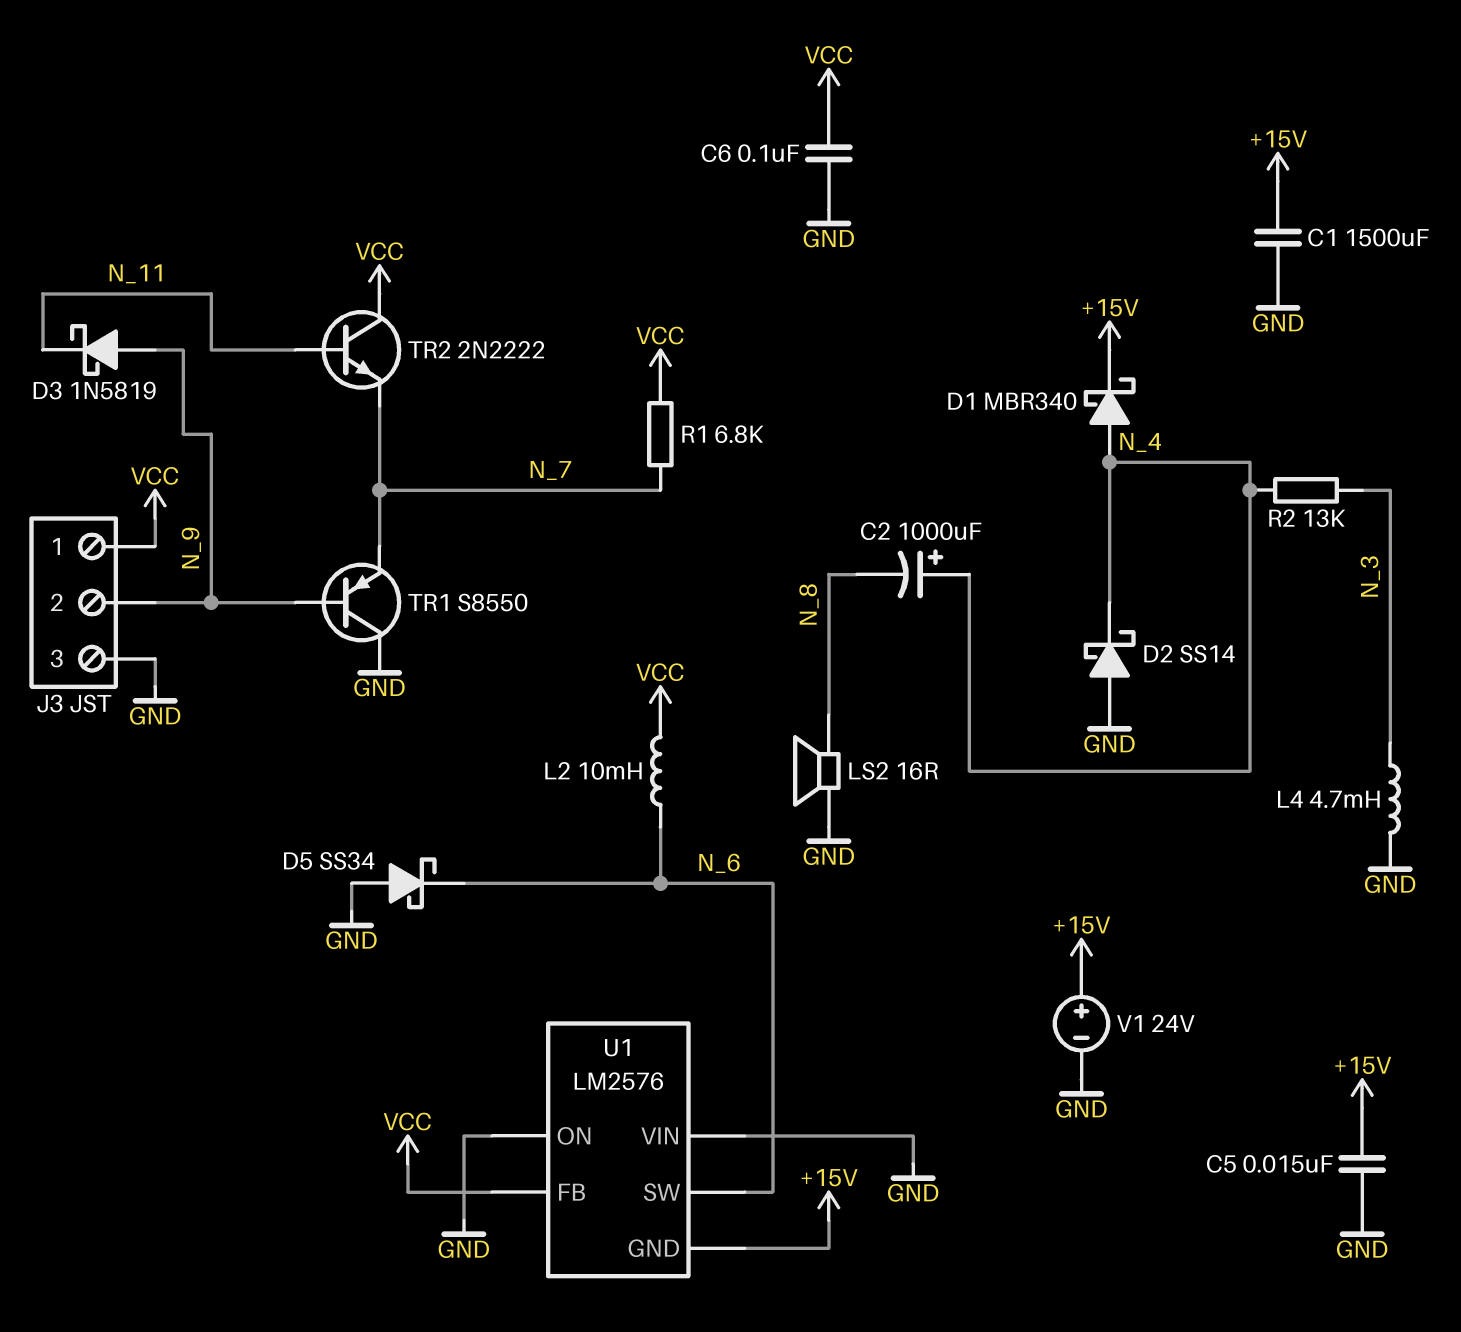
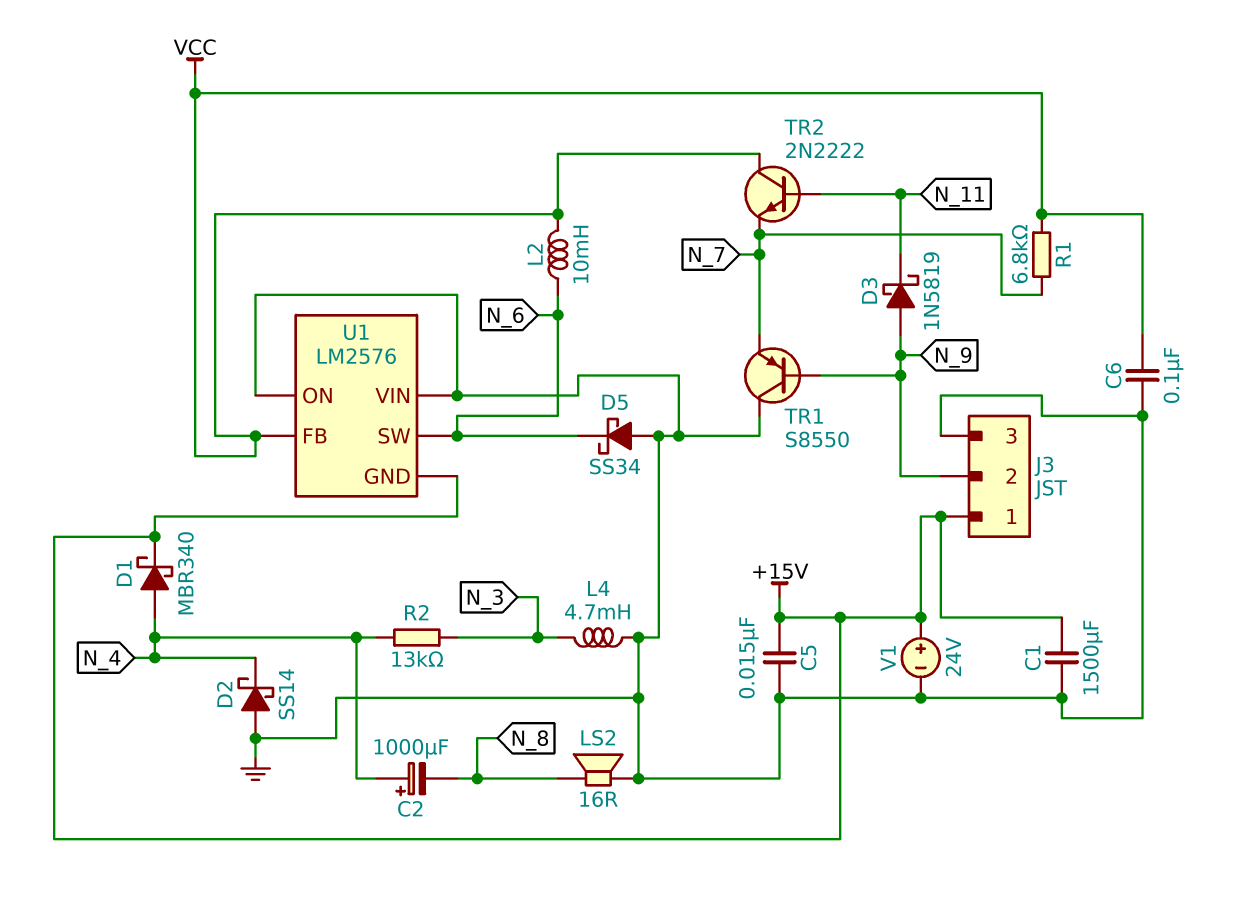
J3 pin 1: VCC -> +15V

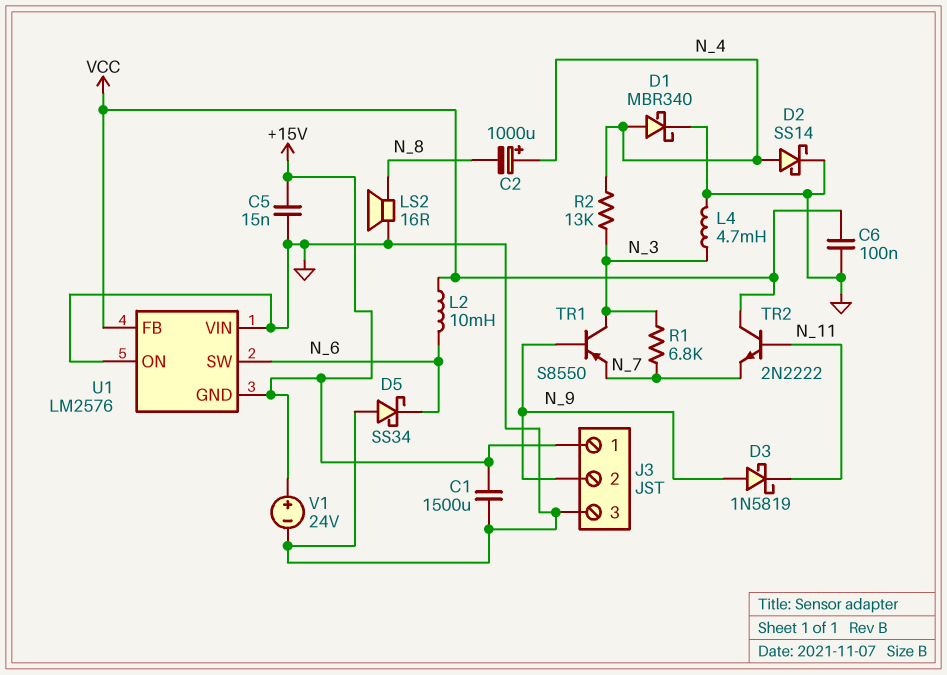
D1: schottky MBR340 (A N_4, K +15V) -> schottky MBR340 (A N_4, K GND)
D2: schottky SS14 (A GND, K N_4) -> schottky SS14 (A N_4, K GND)
R1: 6.8k (N_7, VCC) -> 6.8k (N_3, N_7)
TR1: PNP S8550 (B N_9, C GND, E N_7) -> PNP S8550 (B N_9, C N_3, E N_7)

